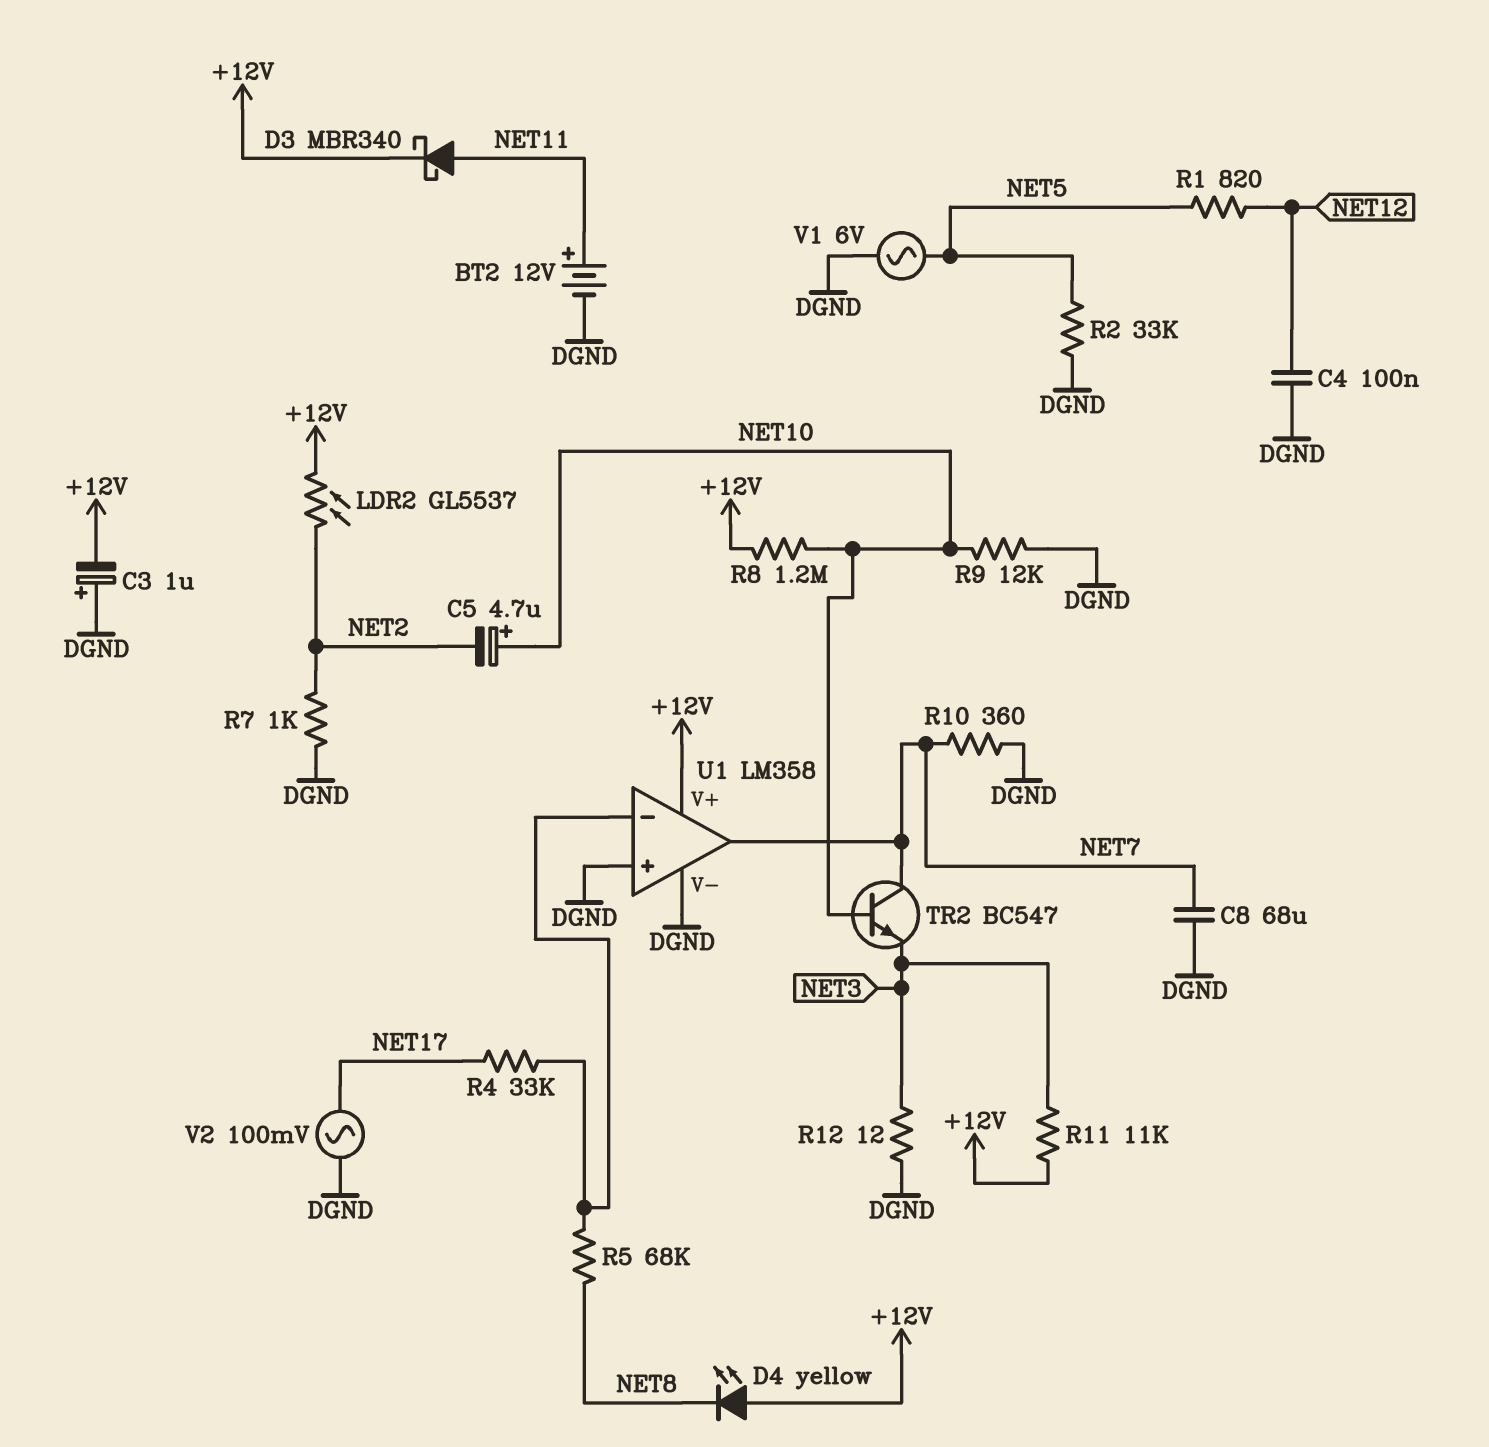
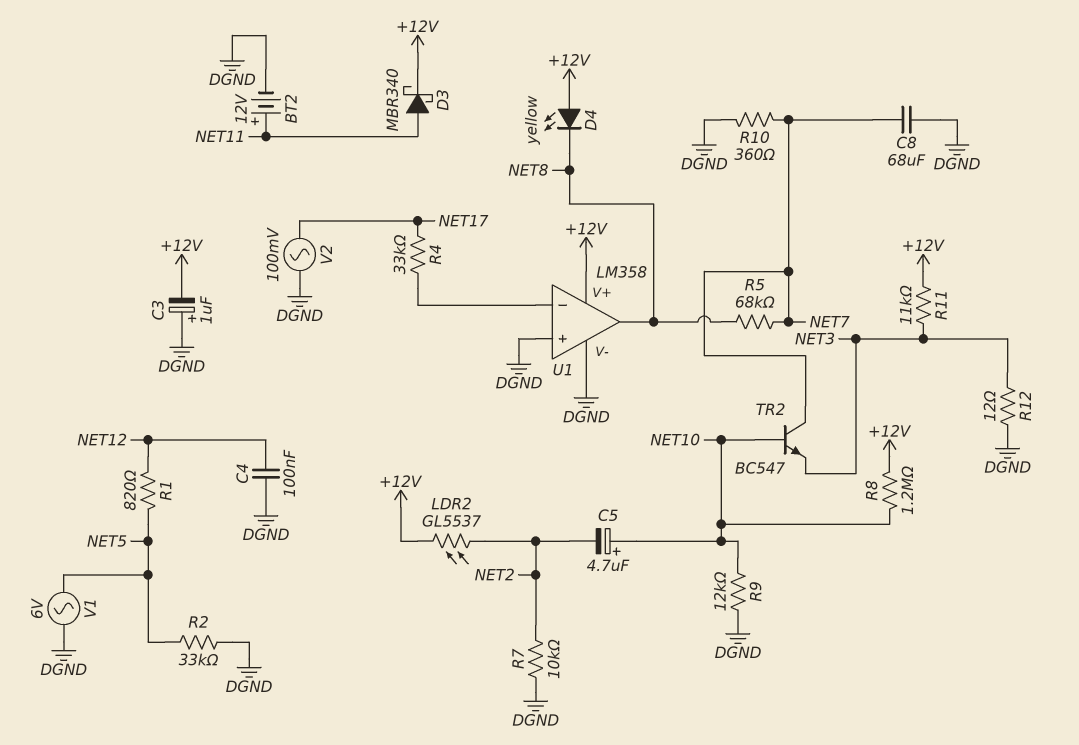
R5: 68k (NET8, U1/in-) -> 68k (NET7, NET8)
R7: 1k (DGND, NET2) -> 10k (DGND, NET2)
U1 pin out: NET7 -> NET8

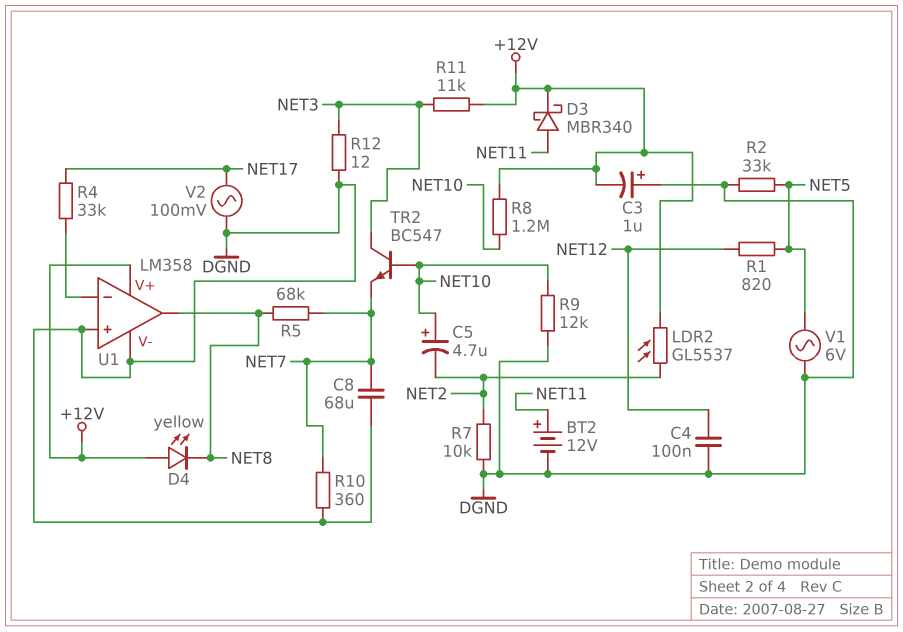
TR2: NPN BC547 (B NET10, C NET7, E NET3) -> NPN BC547 (B NET10, C NET3, E NET7)

